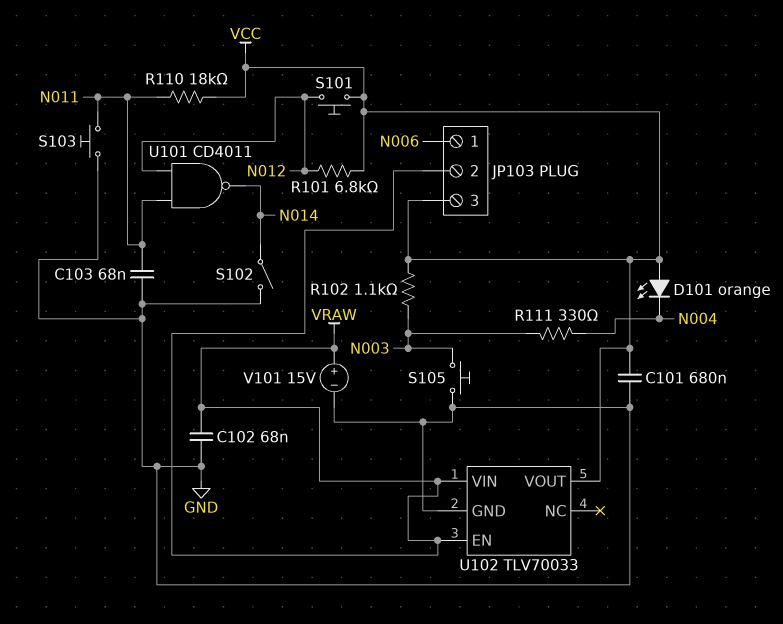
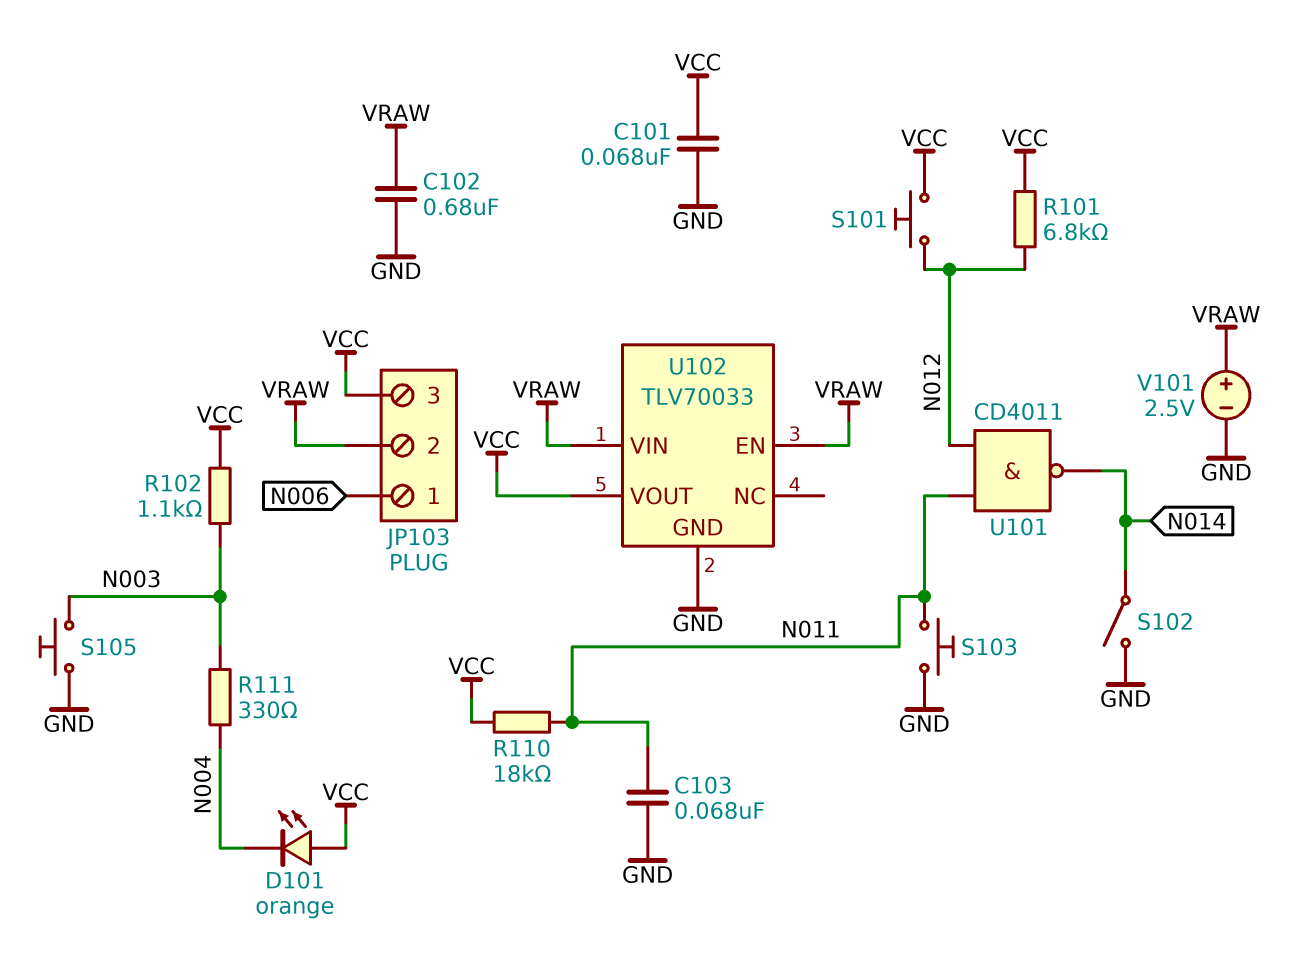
C101: 680nF (GND, VCC) -> 68nF (GND, VCC)
C102: 68nF (GND, VRAW) -> 680nF (GND, VRAW)
V101: 15V (plus VRAW, minus GND) -> 2.5V (plus VRAW, minus GND)

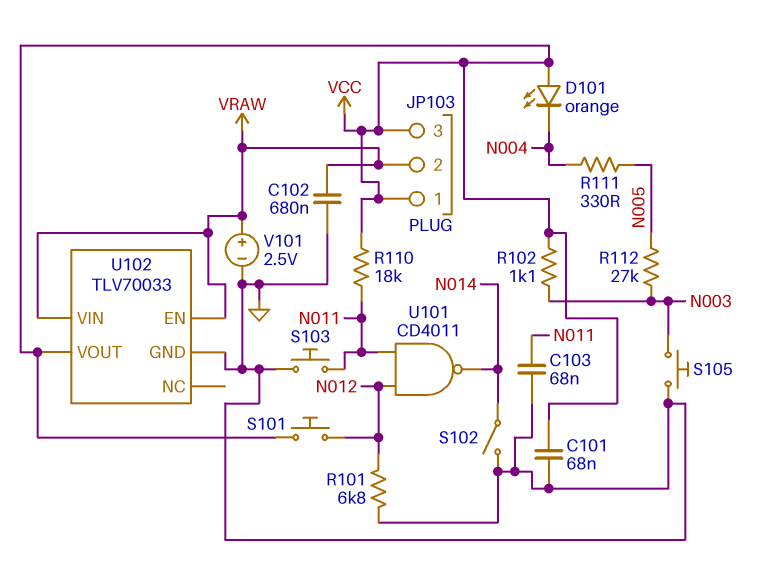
JP103 pin 1: N006 -> VCC
R101: 6.8k (N012, VCC) -> 6.8k (GND, N012)
R111: 330 (N003, N004) -> 330 (N004, N005)
R112: none -> 27k (N003, N005)

